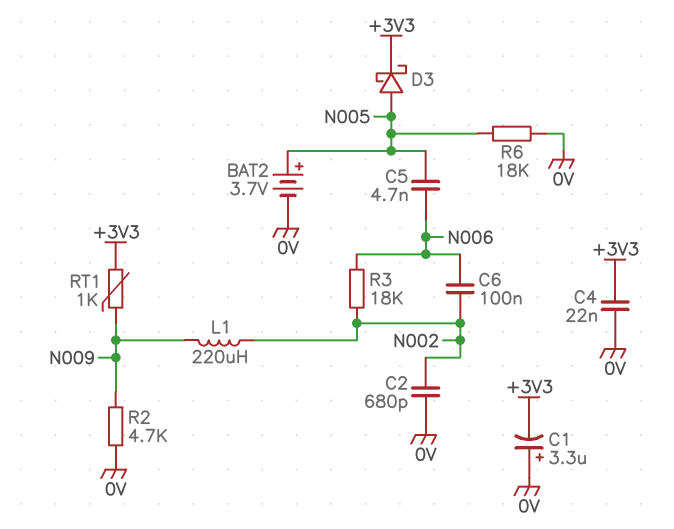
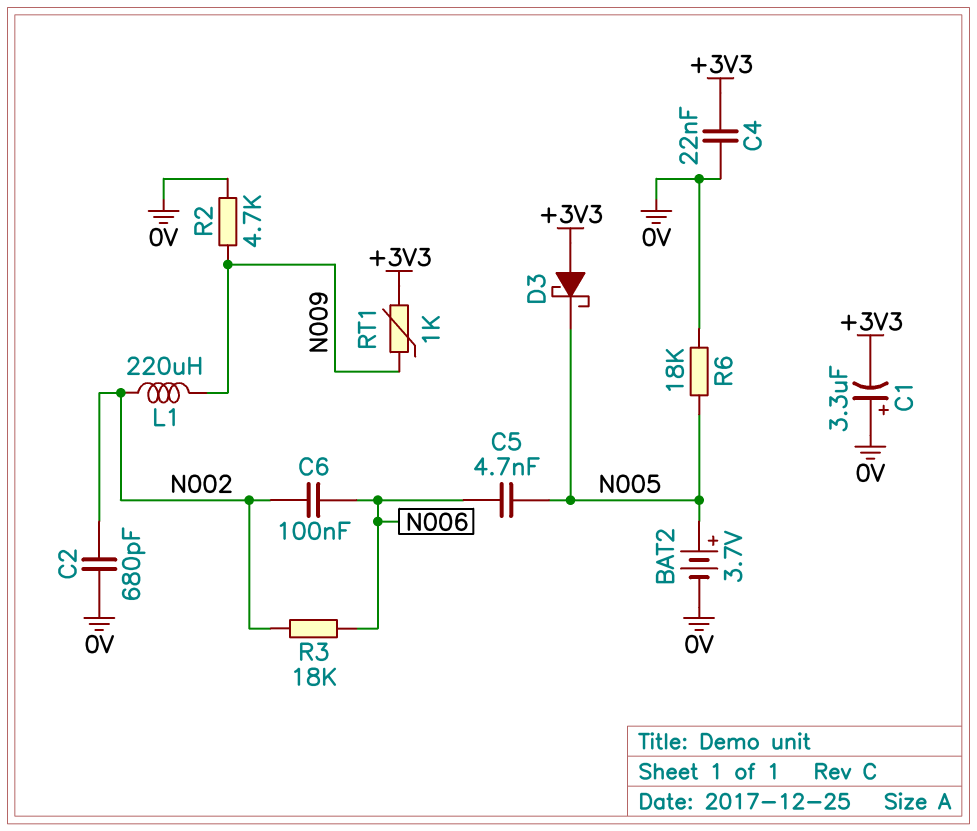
D3: schottky (A N005, K +3V3) -> schottky (A +3V3, K N005)

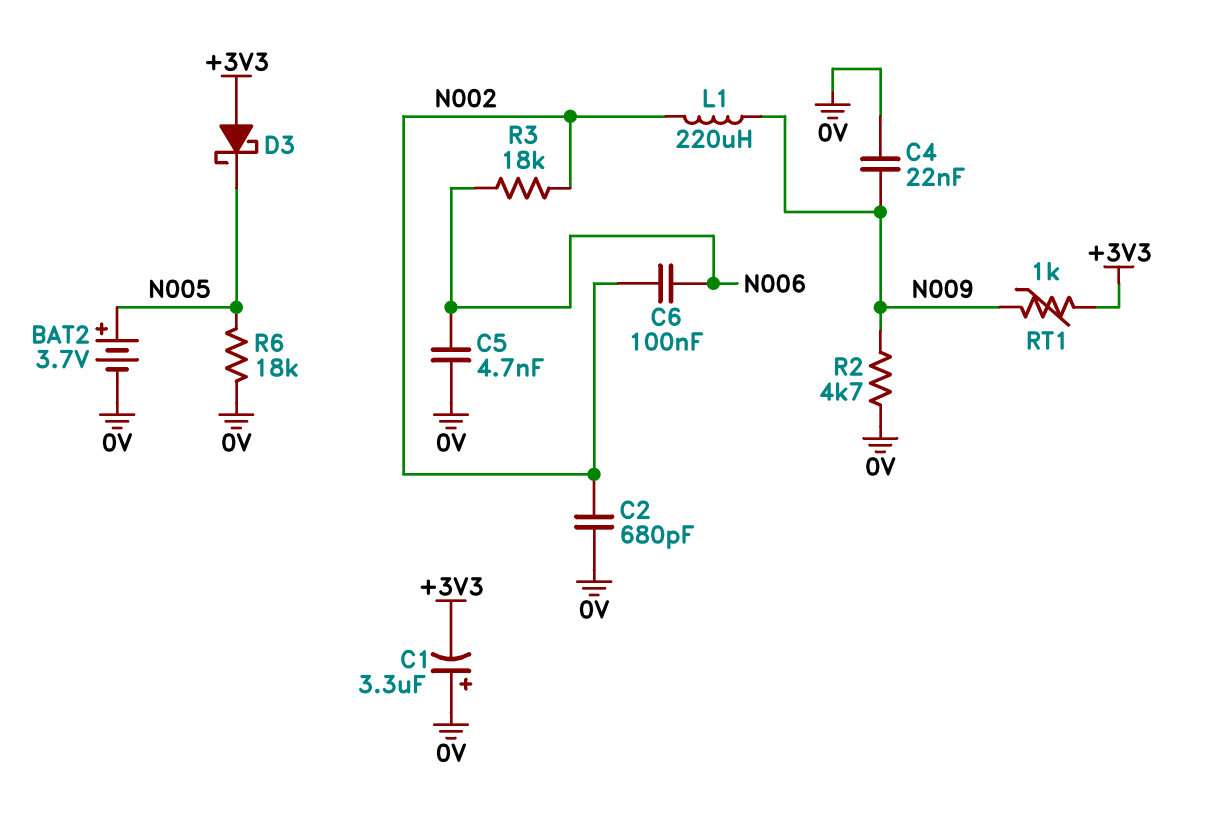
C4: 22nF (+3V3, 0V) -> 22nF (0V, N009)
C5: 4.7nF (N005, N006) -> 4.7nF (0V, N006)

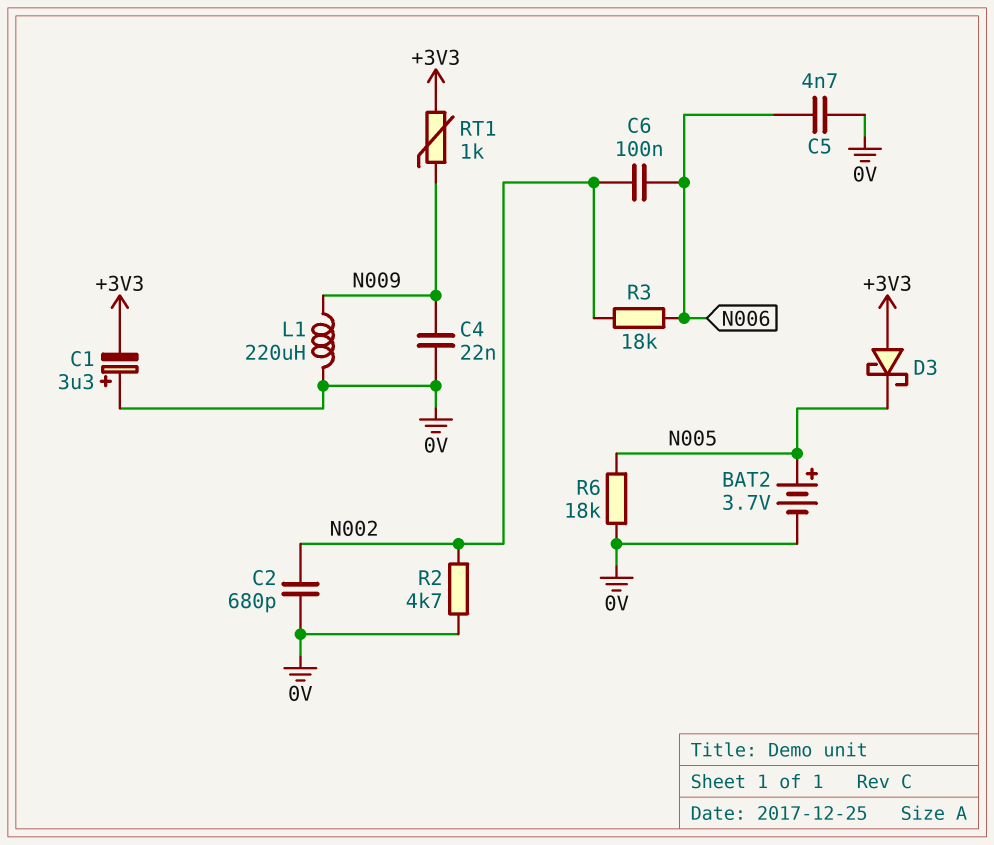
L1: 220uH (N002, N009) -> 220uH (0V, N009)
R2: 4.7k (0V, N009) -> 4.7k (0V, N002)

